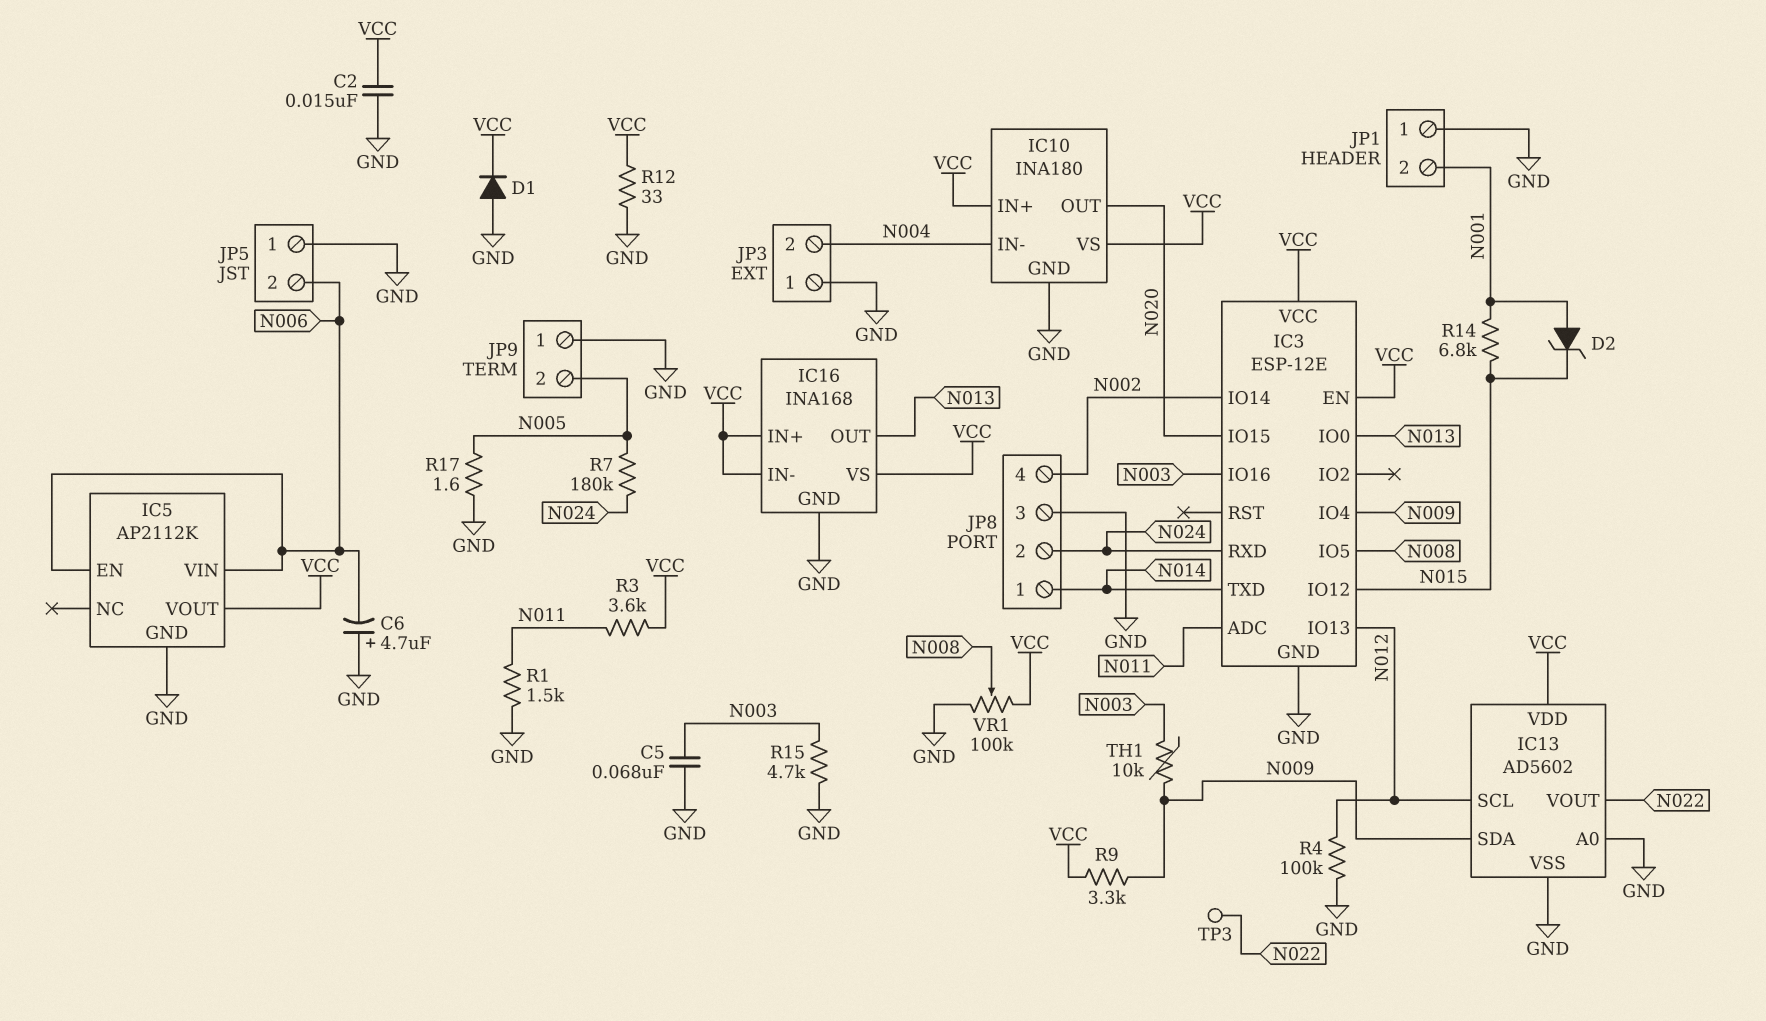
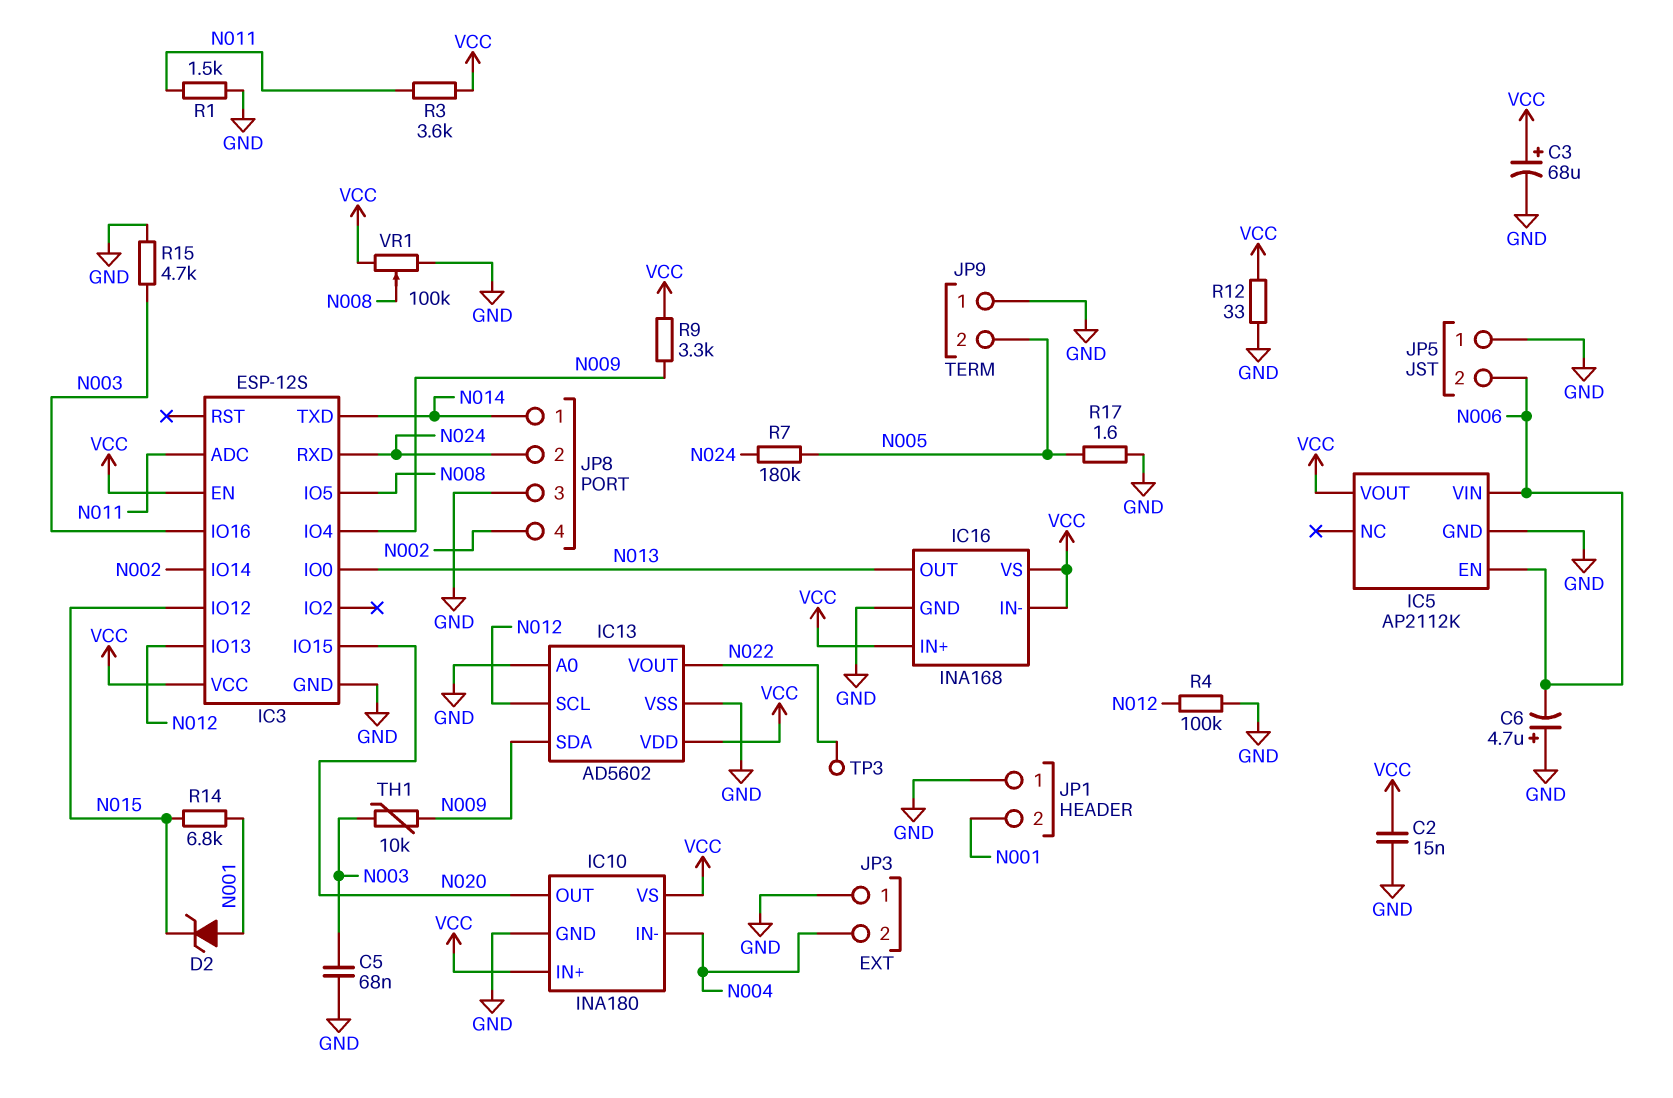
C3: none -> 68uF (plus VCC, minus GND)
D1: diode (A GND, K VCC) -> none
IC3: ESP-12E -> ESP-12S

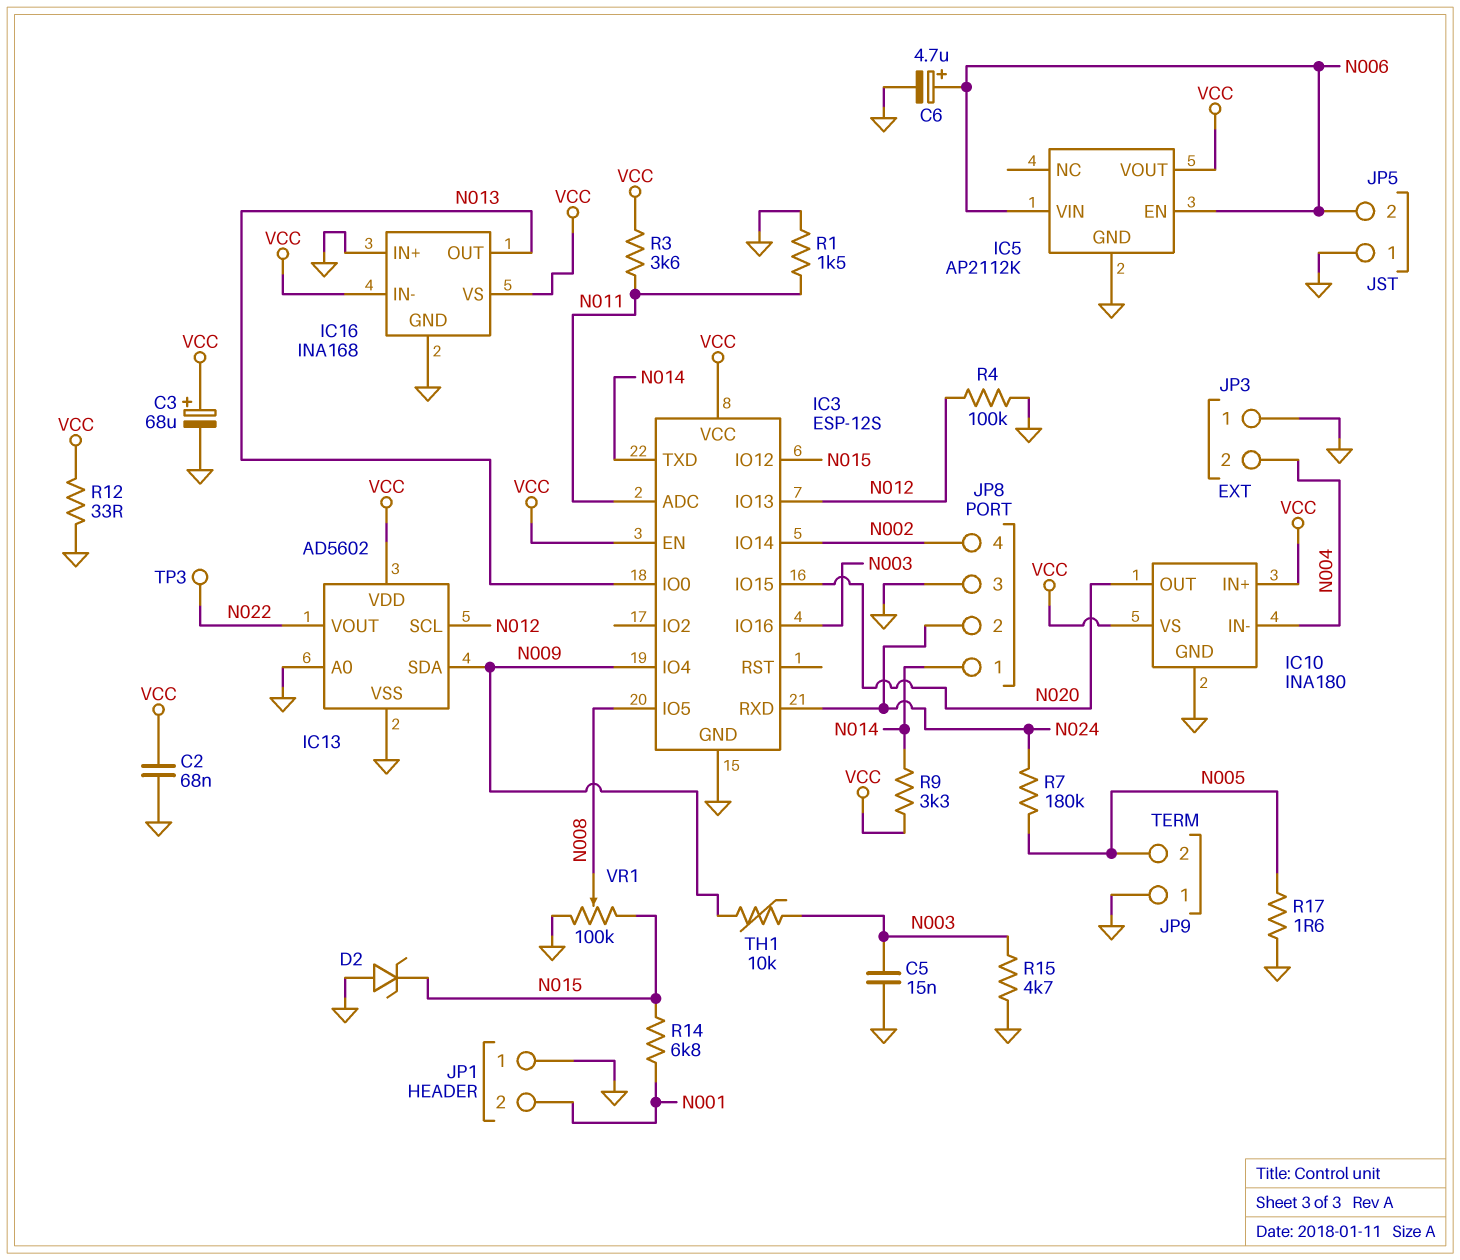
C2: 15nF (GND, VCC) -> 68nF (GND, VCC)
C5: 68nF (GND, N003) -> 15nF (GND, N003)
C6: 4.7uF (plus GND, minus N006) -> 4.7uF (plus N006, minus GND)
D2: zener (A N001, K N015) -> zener (A GND, K N015)
IC16 pin IN+: VCC -> GND
R9: 3.3k (N009, VCC) -> 3.3k (N014, VCC)
VR1: 100k (GND, VCC, wiper N008) -> 100k (GND, N015, wiper N008)

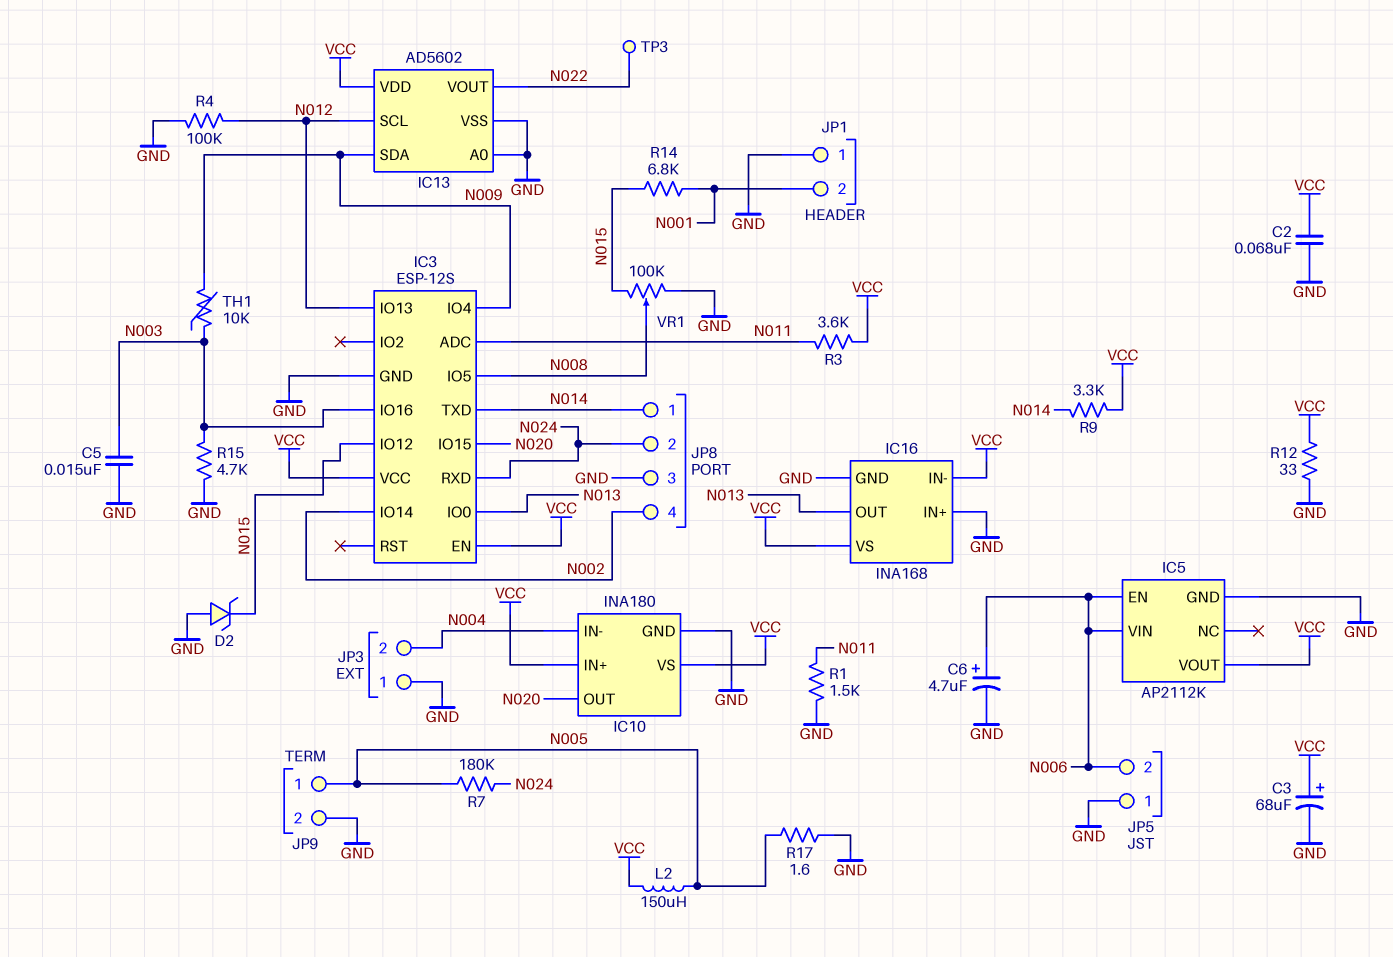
JP9 pin 1: GND -> N005
JP9 pin 2: N005 -> GND
L2: none -> 150uH (N005, VCC)

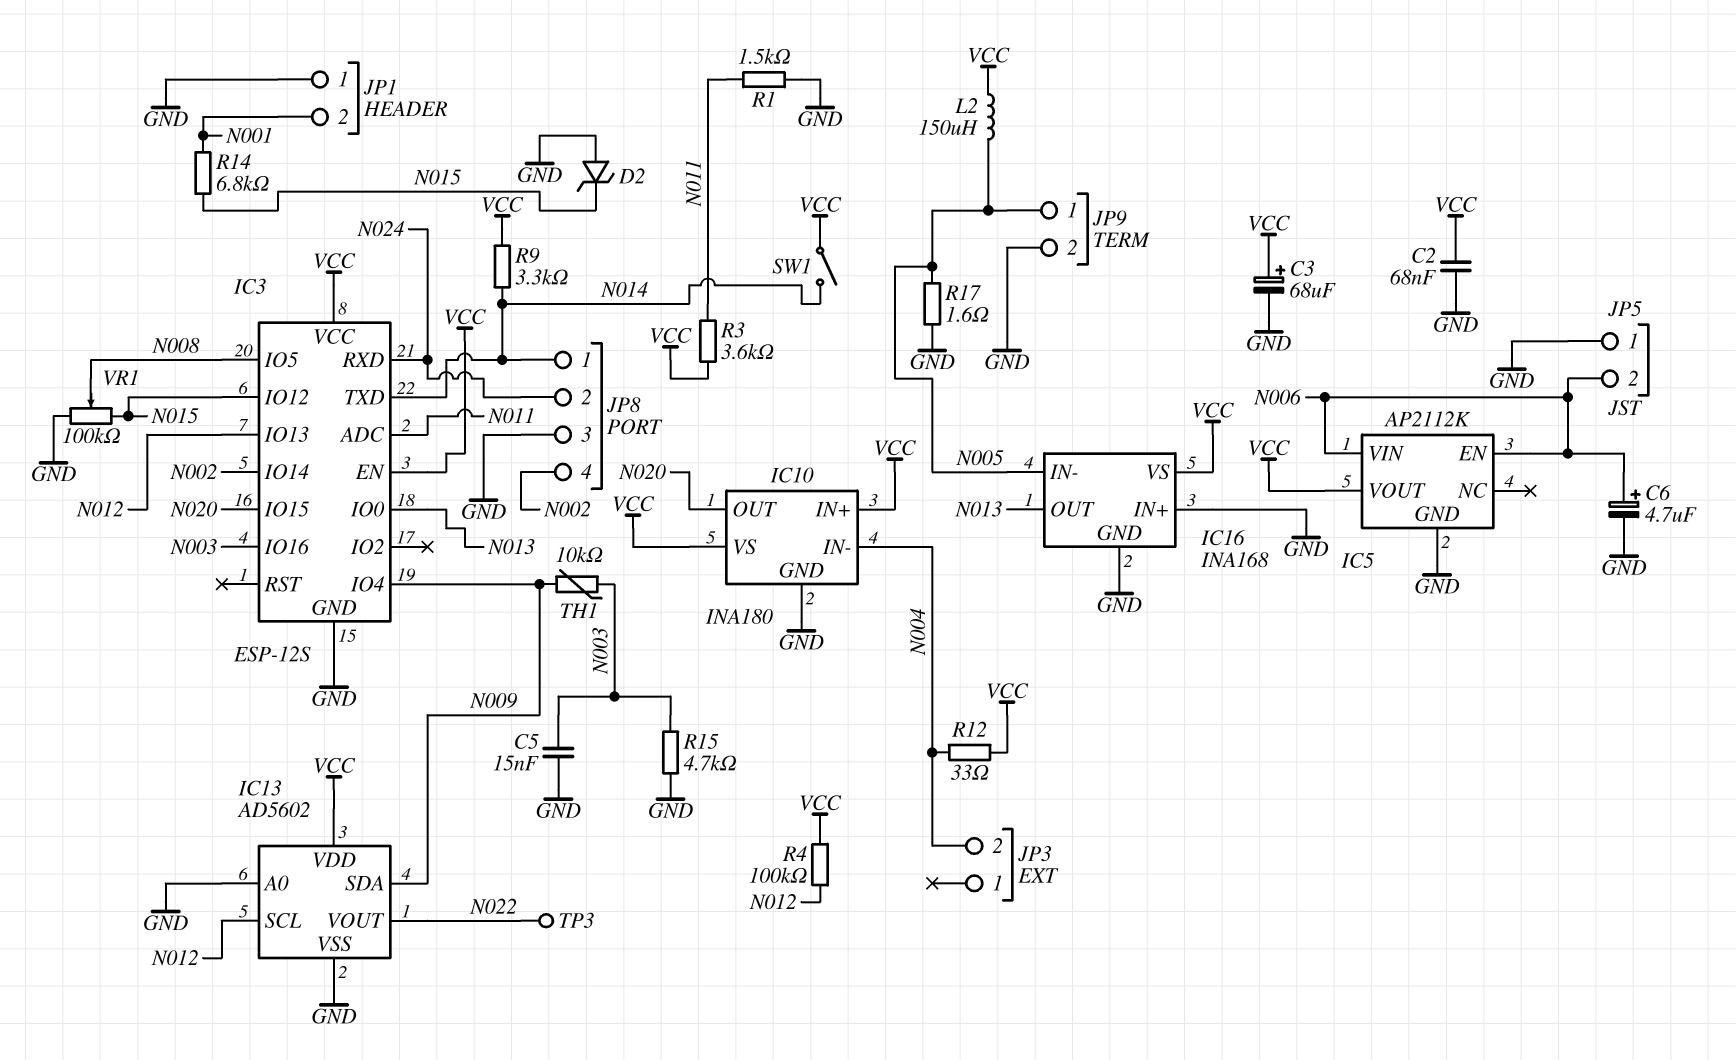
IC16 pin IN-: VCC -> N005
JP3 pin 1: GND -> none
R4: 100k (GND, N012) -> 100k (N012, VCC)
R7: 180k (N005, N024) -> none
R12: 33 (GND, VCC) -> 33 (N004, VCC)
SW1: none -> switch (N014, VCC)

